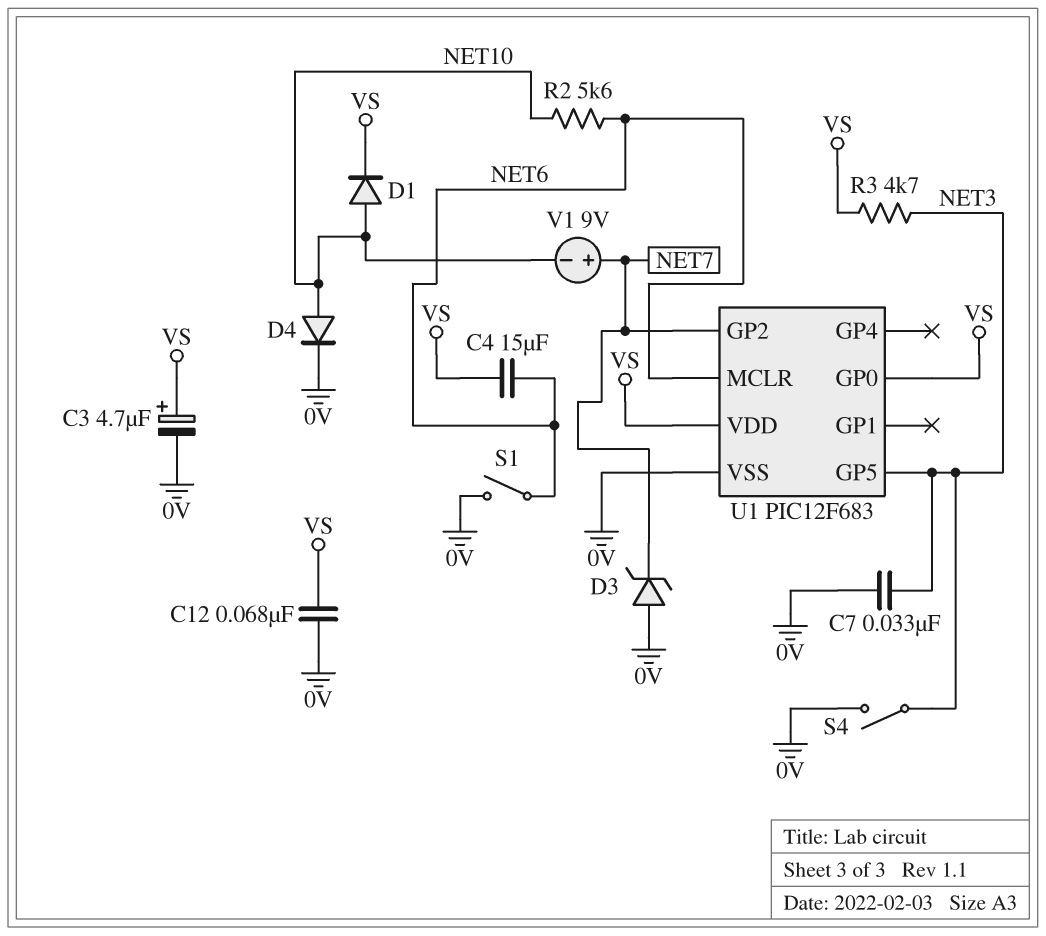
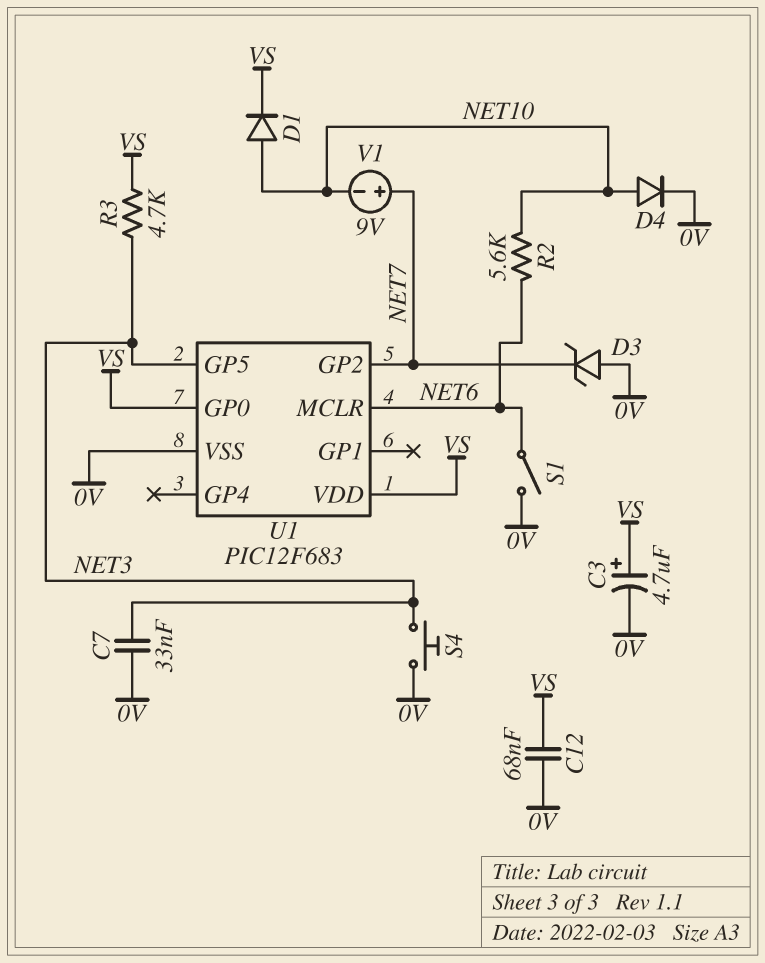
C4: 15uF (NET6, VS) -> none
S4: switch (0V, NET3) -> button (0V, NET3)

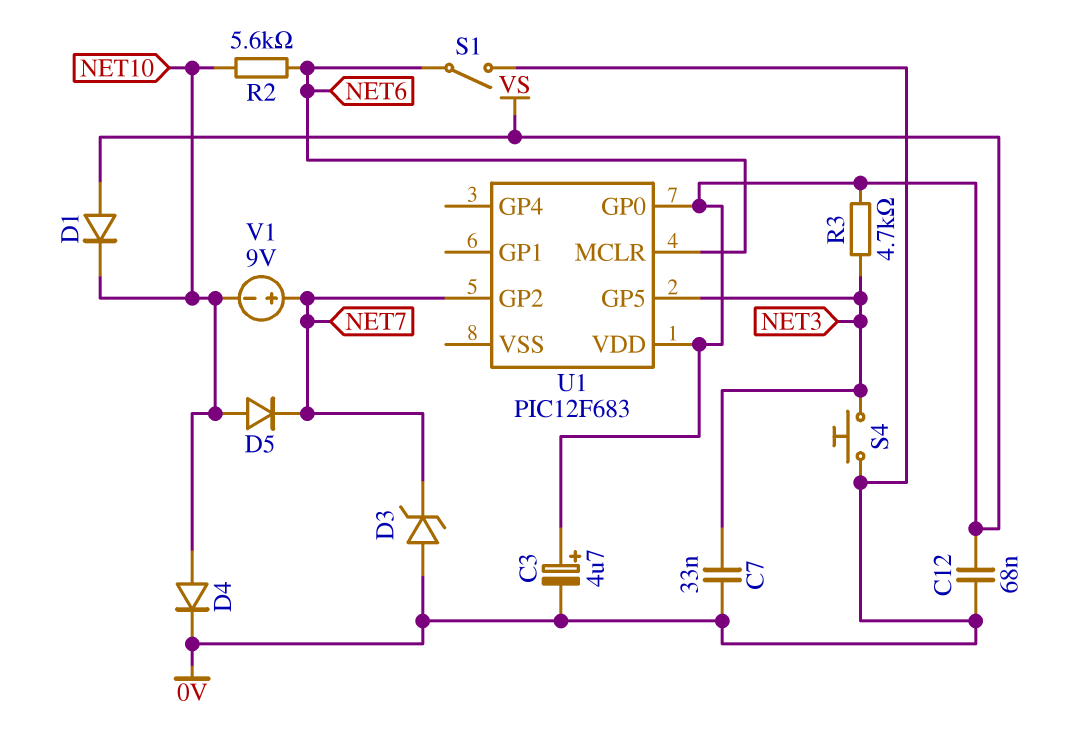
D1: diode (A NET10, K VS) -> diode (A VS, K NET10)
D5: none -> diode (A NET10, K NET7)
U1 pin VSS: 0V -> none

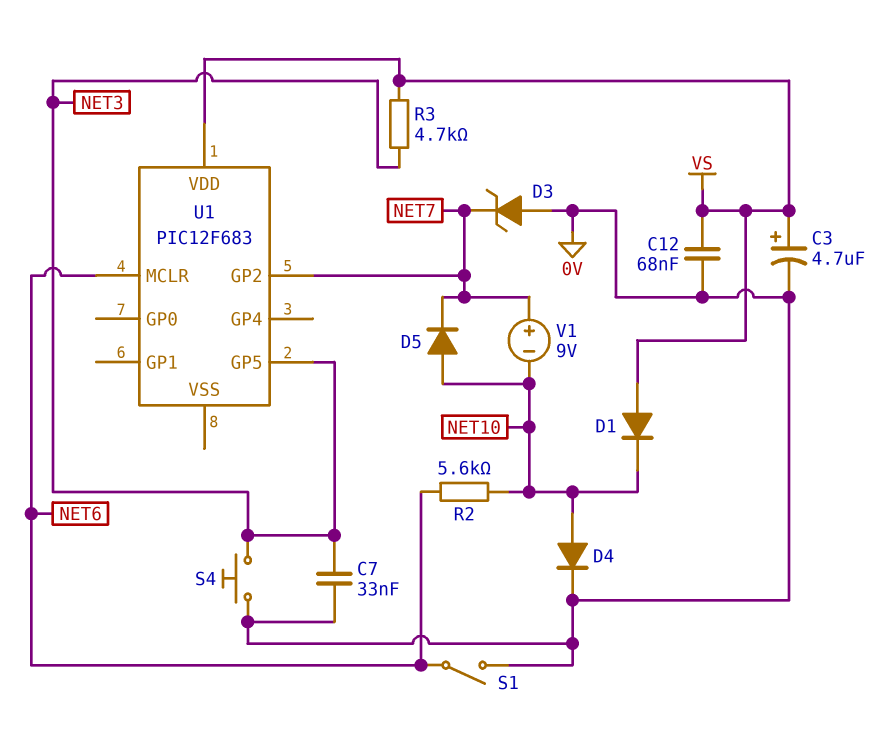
U1 pin GP0: VS -> none

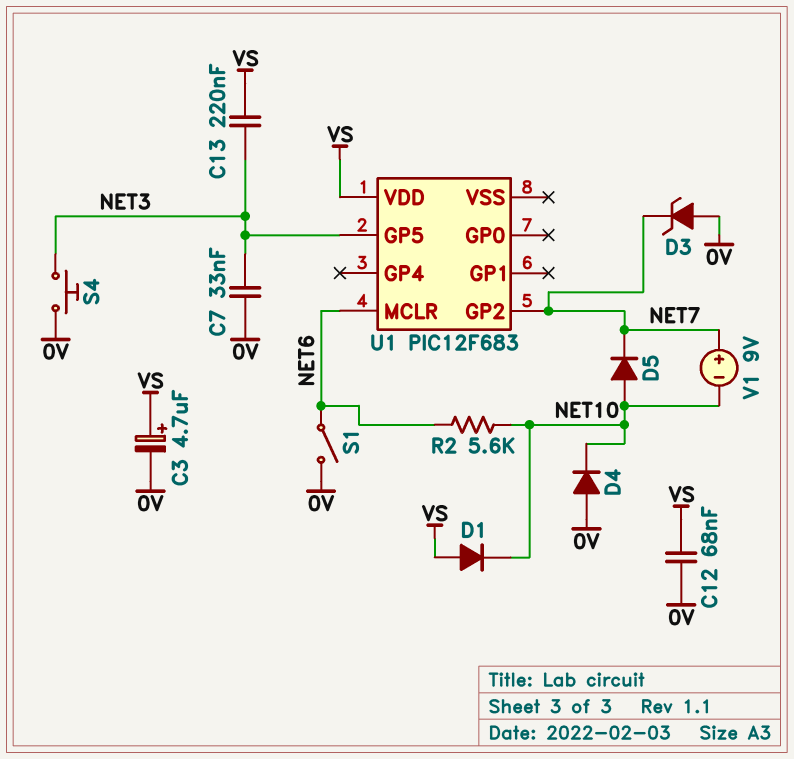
C13: none -> 220nF (NET3, VS)
D4: diode (A NET10, K 0V) -> diode (A 0V, K NET10)
R3: 4.7k (NET3, VS) -> none

